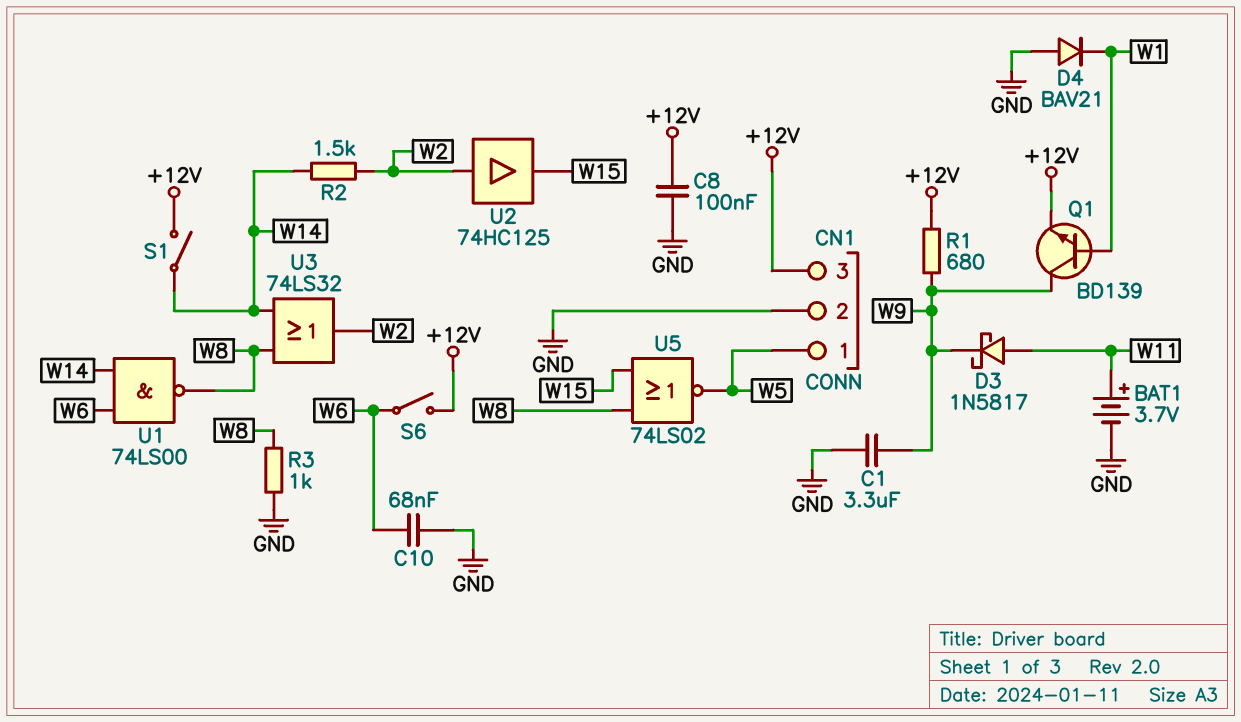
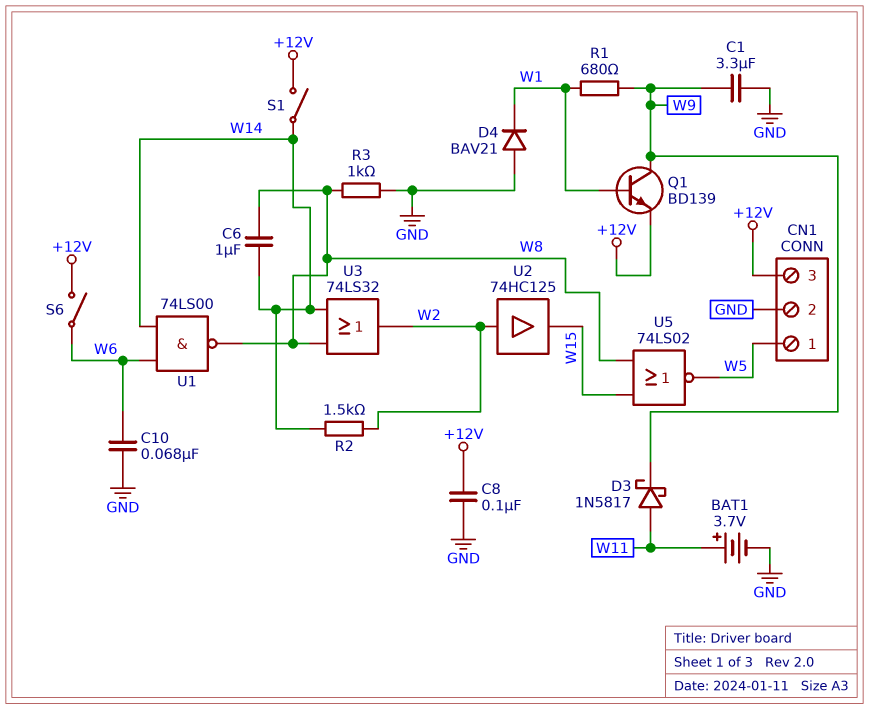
C6: none -> 1uF (W8, W14)
R1: 680 (+12V, W9) -> 680 (W1, W9)

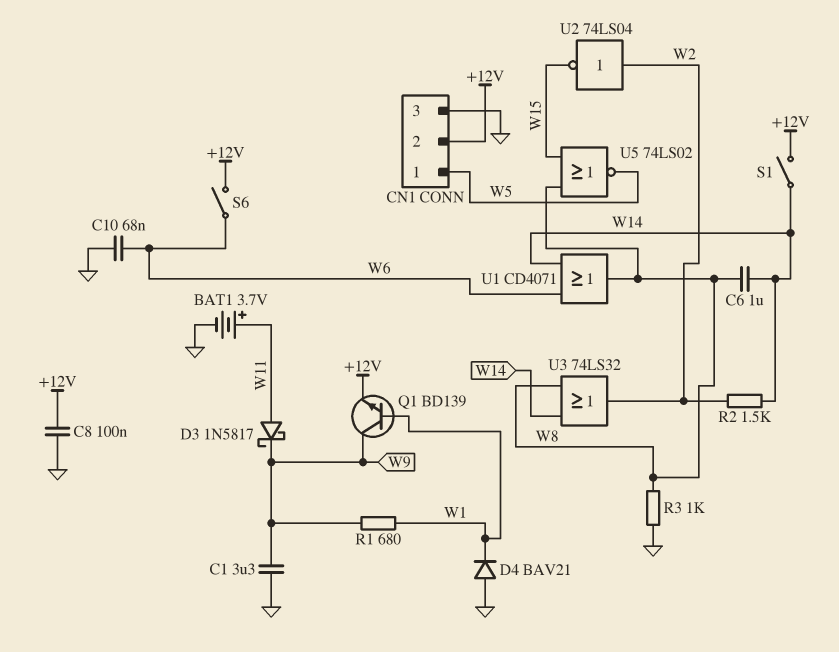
CN1 pin 2: GND -> +12V
CN1 pin 3: +12V -> GND
U1: NAND 74LS00 (in W6, in W14, out W8) -> OR CD4071 (in W6, in W14, out W8)
U2: buffer 74HC125 (in W2, out W15) -> NOT 74LS04 (in W2, out W15)

